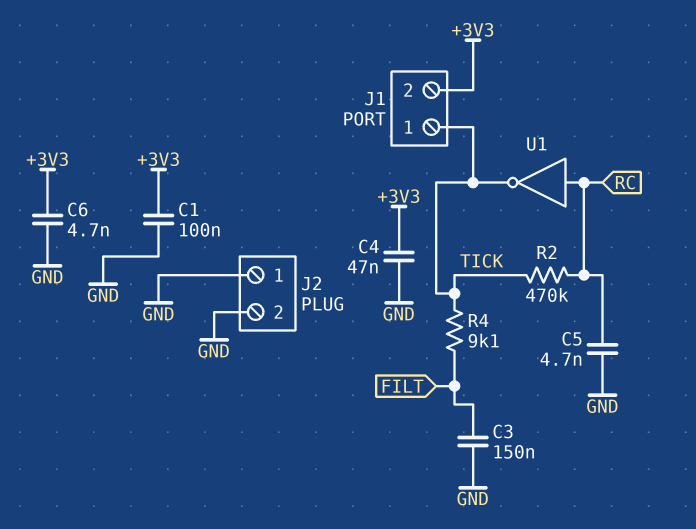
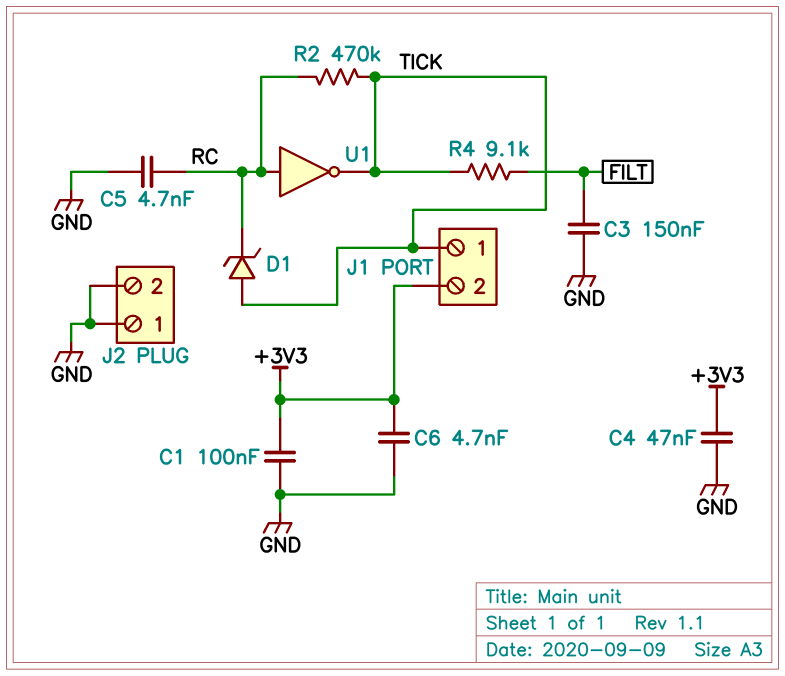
D1: none -> zener (A TICK, K RC)

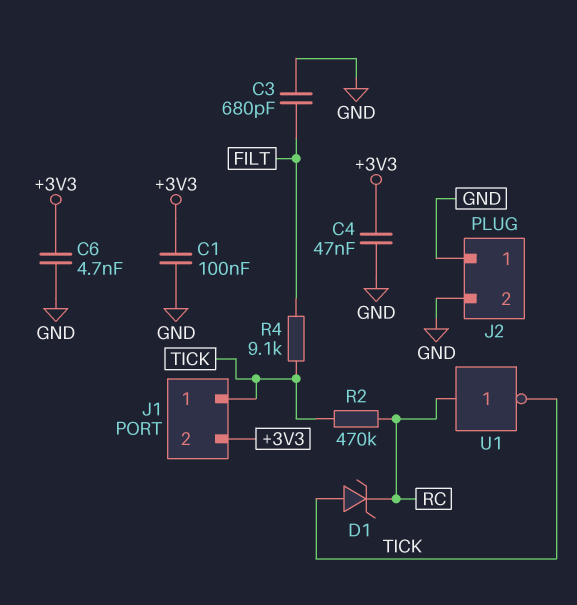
C3: 150nF (FILT, GND) -> 680pF (FILT, GND)
C5: 4.7nF (GND, RC) -> none

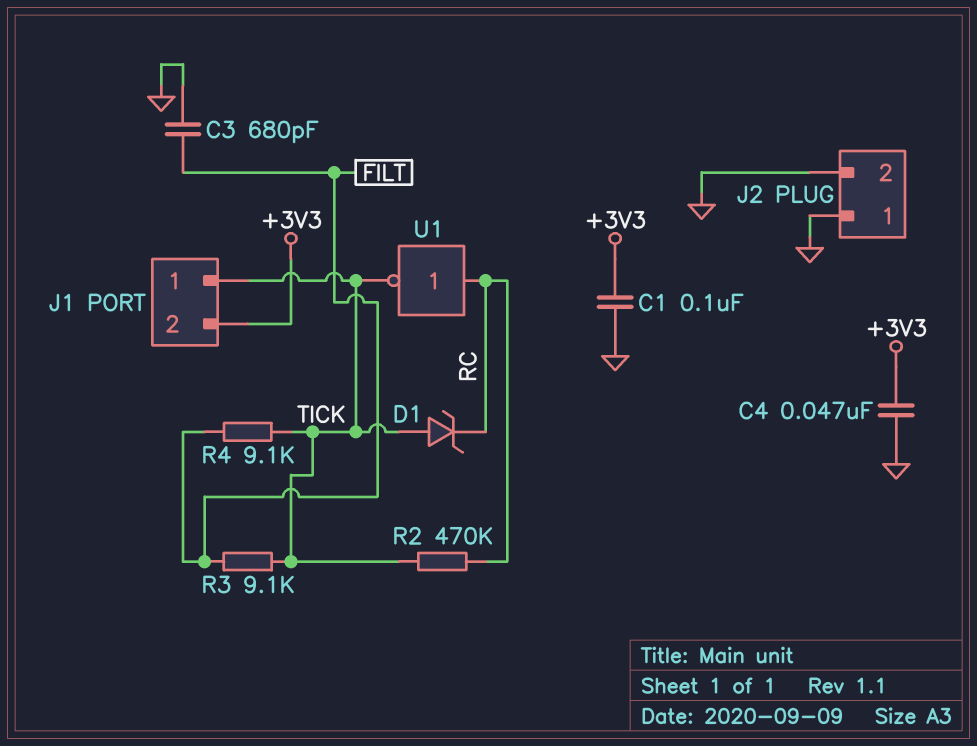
C6: 4.7nF (+3V3, GND) -> none
R3: none -> 9.1k (FILT, TICK)

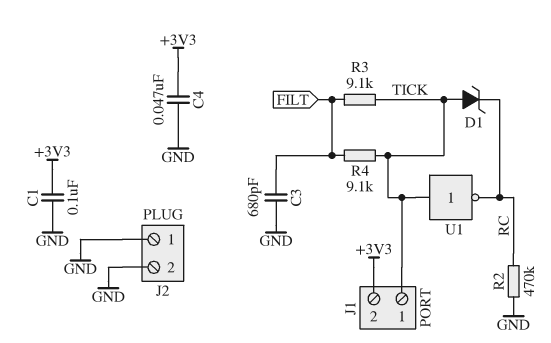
R2: 470k (RC, TICK) -> 470k (GND, RC)
U1: NOT (in RC, out TICK) -> NOT (in TICK, out RC)

